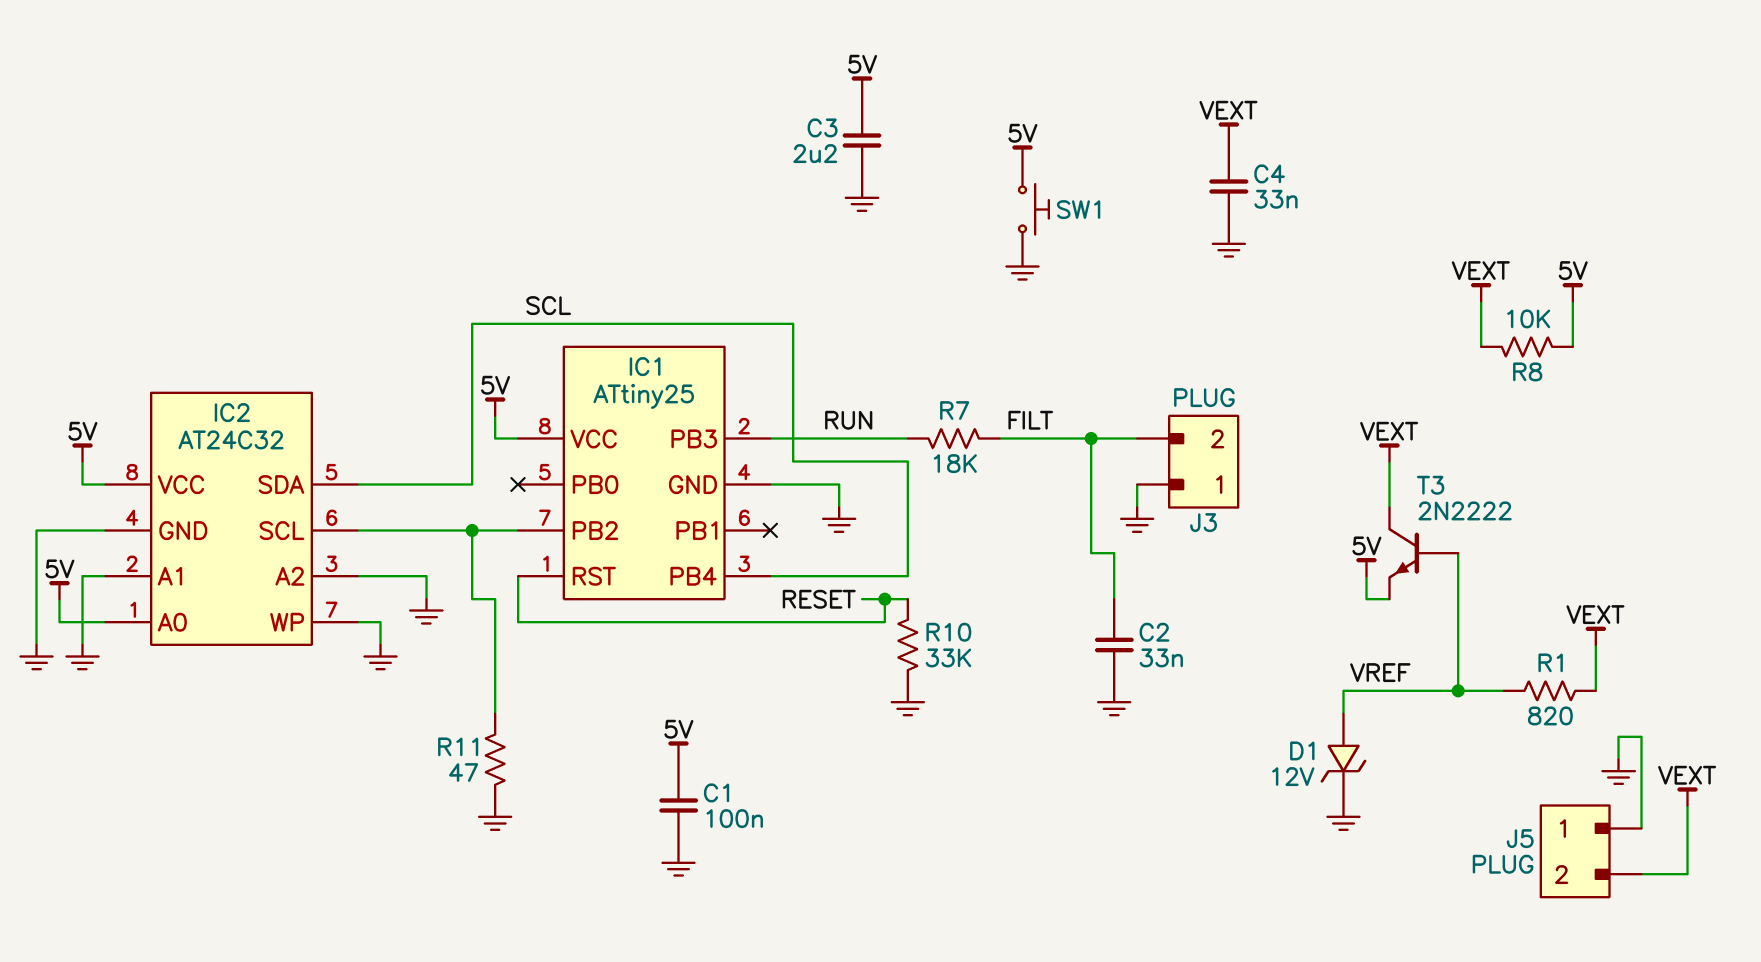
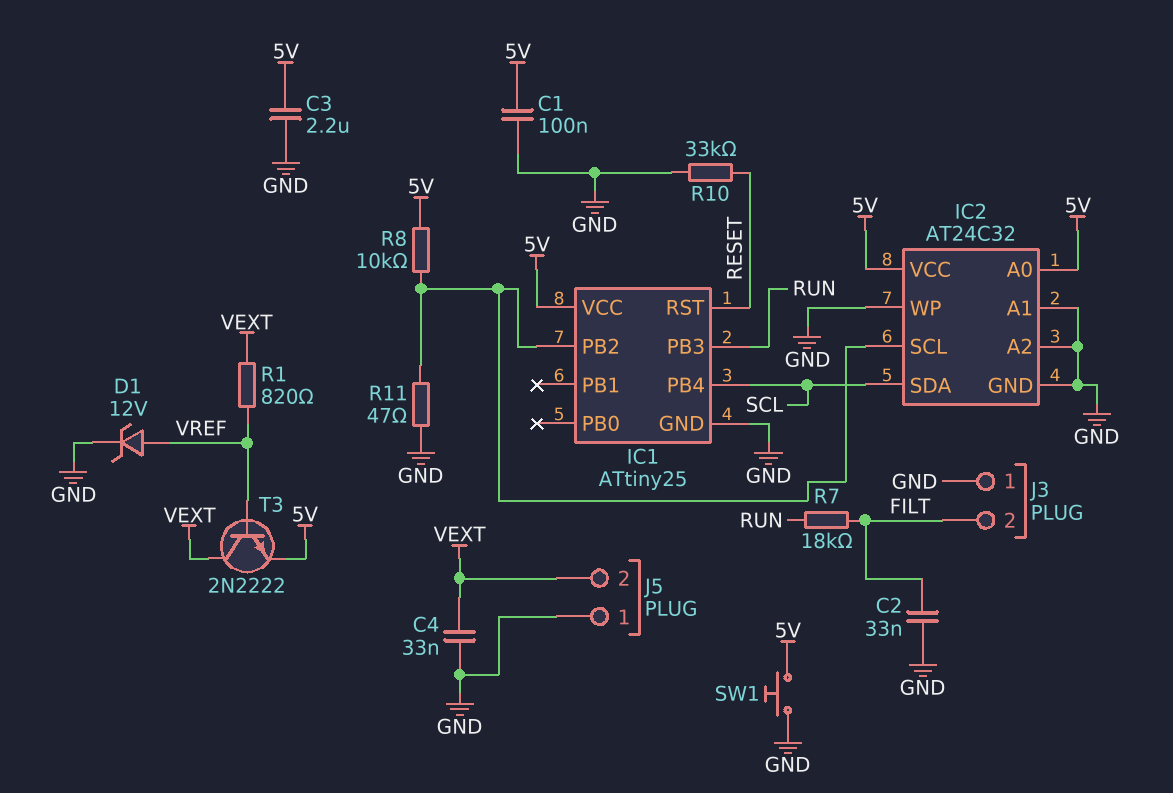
R8: 10k (5V, VEXT) -> 10k (5V, IC1/PB2)

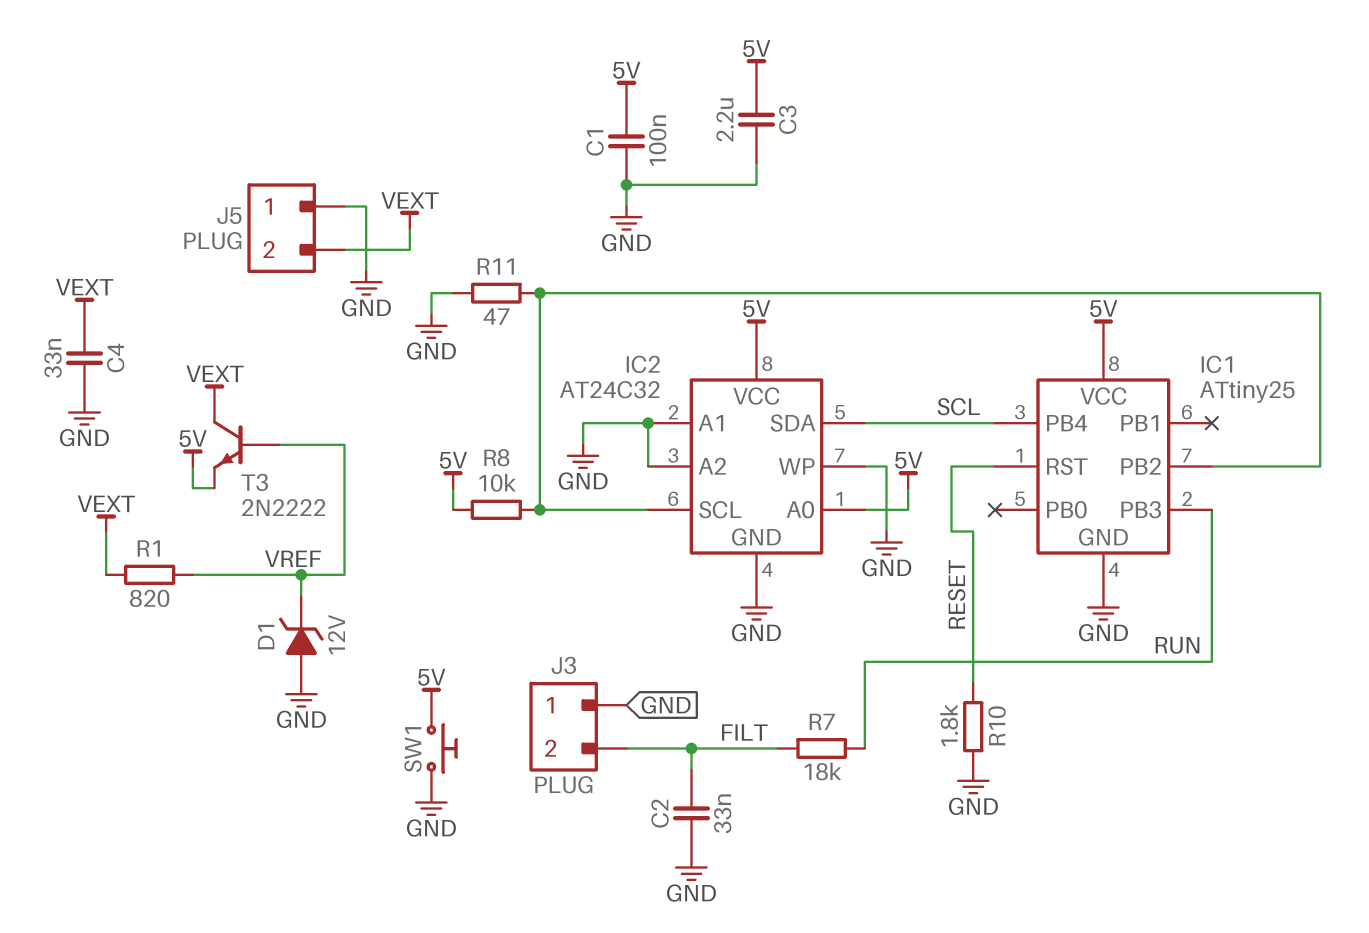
D1: zener 12V (A VREF, K GND) -> zener 12V (A GND, K VREF)
R10: 33k (GND, RESET) -> 1.8k (GND, RESET)

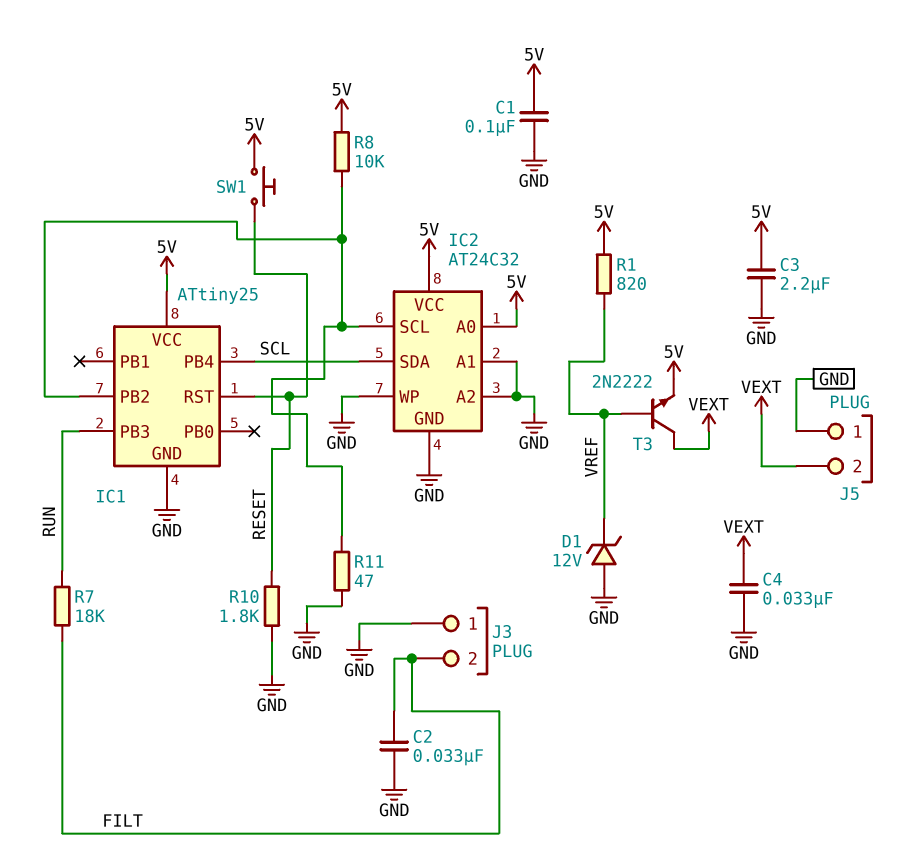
R1: 820 (VEXT, VREF) -> 820 (5V, VREF)
SW1: button (5V, GND) -> button (5V, RESET)

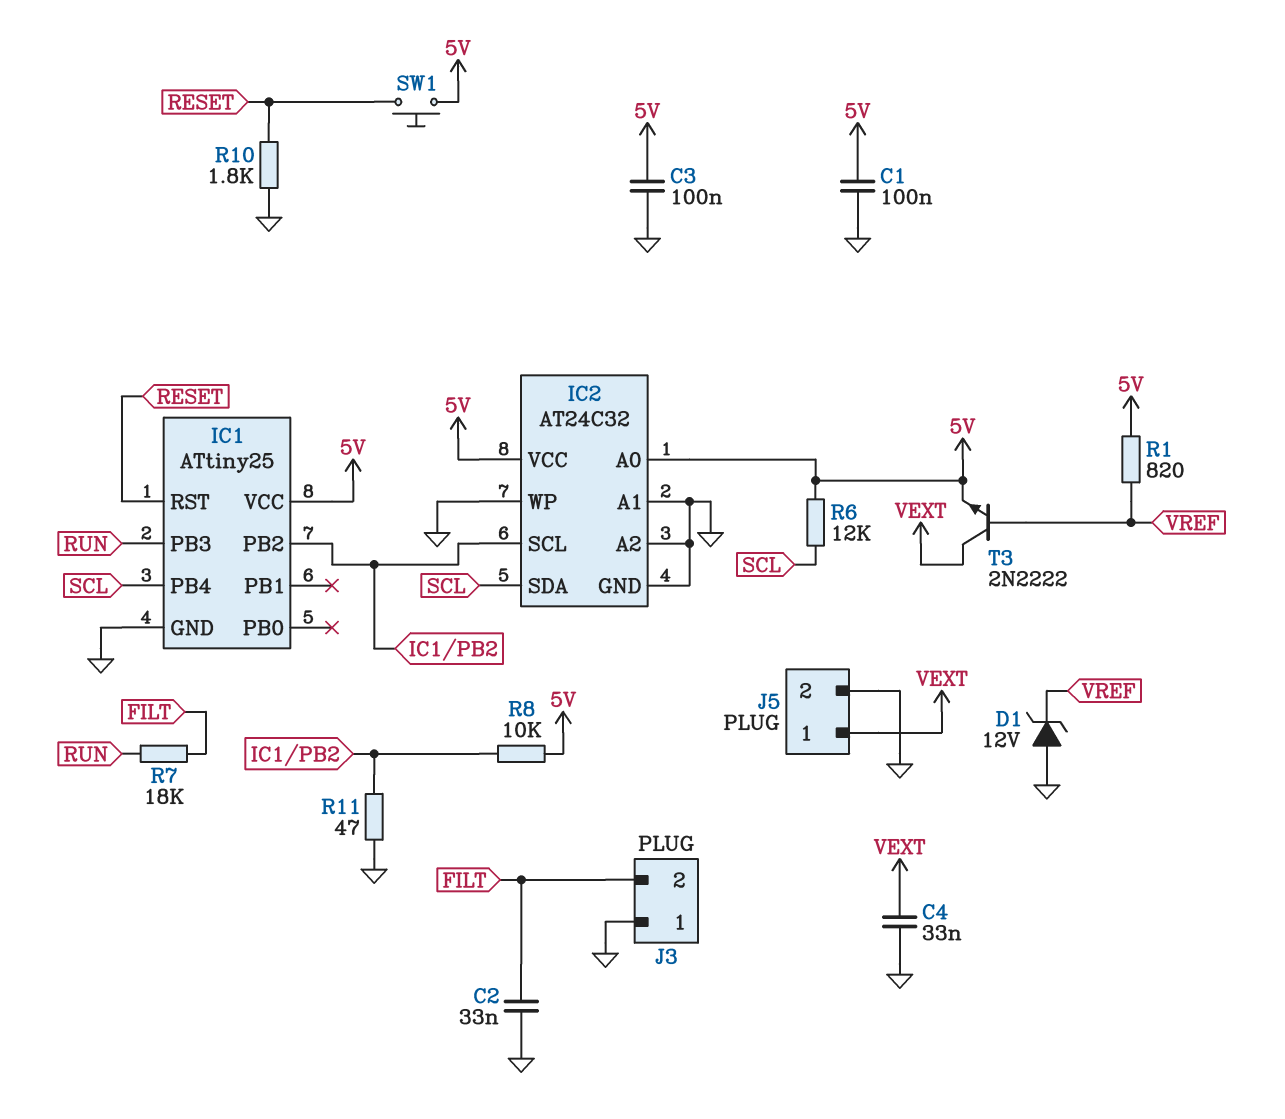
C3: 2.2uF (5V, GND) -> 100nF (5V, GND)
J5 pin 1: GND -> VEXT
J5 pin 2: VEXT -> GND
R6: none -> 12k (5V, SCL)

